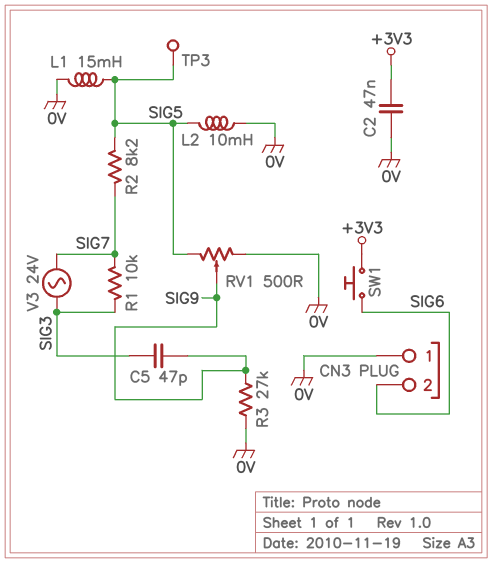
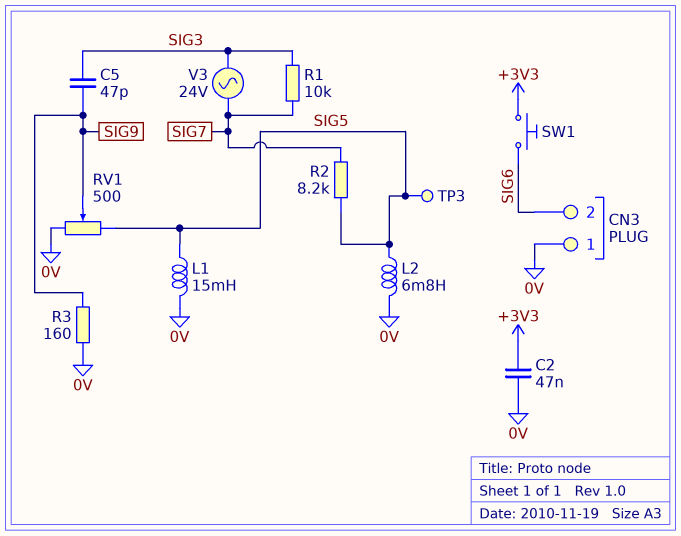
L2: 10mH (0V, SIG5) -> 6.8mH (0V, SIG5)
R3: 27k (0V, SIG9) -> 160 (0V, SIG9)

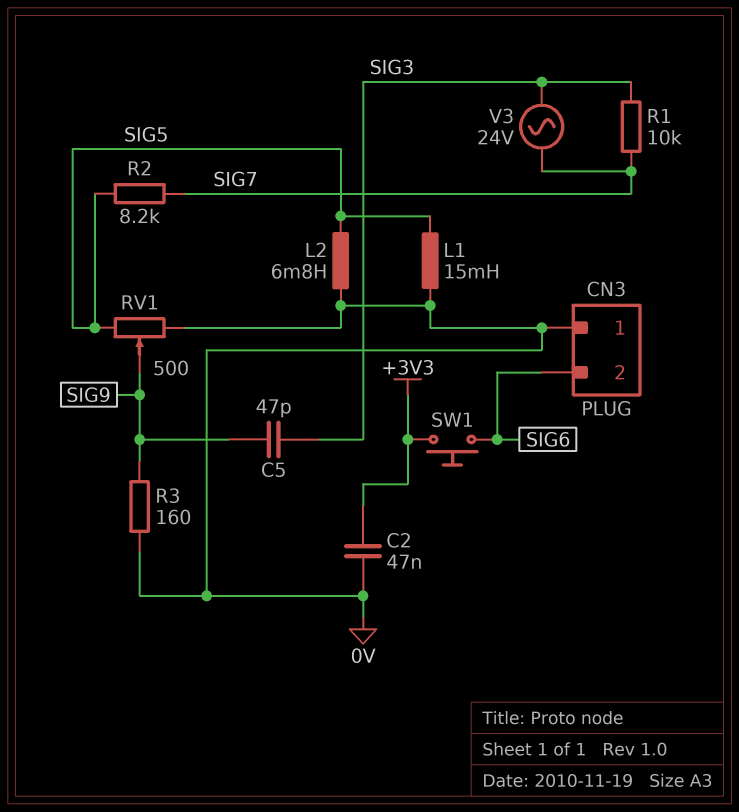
TP3: test point (SIG5) -> none

